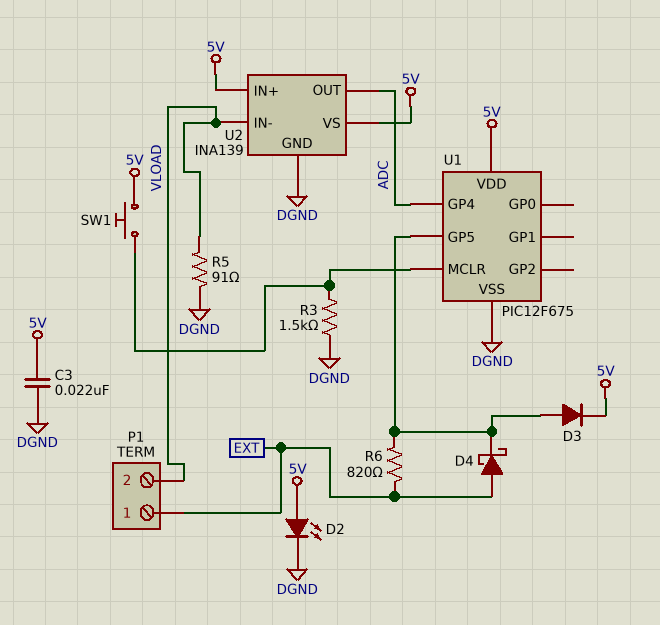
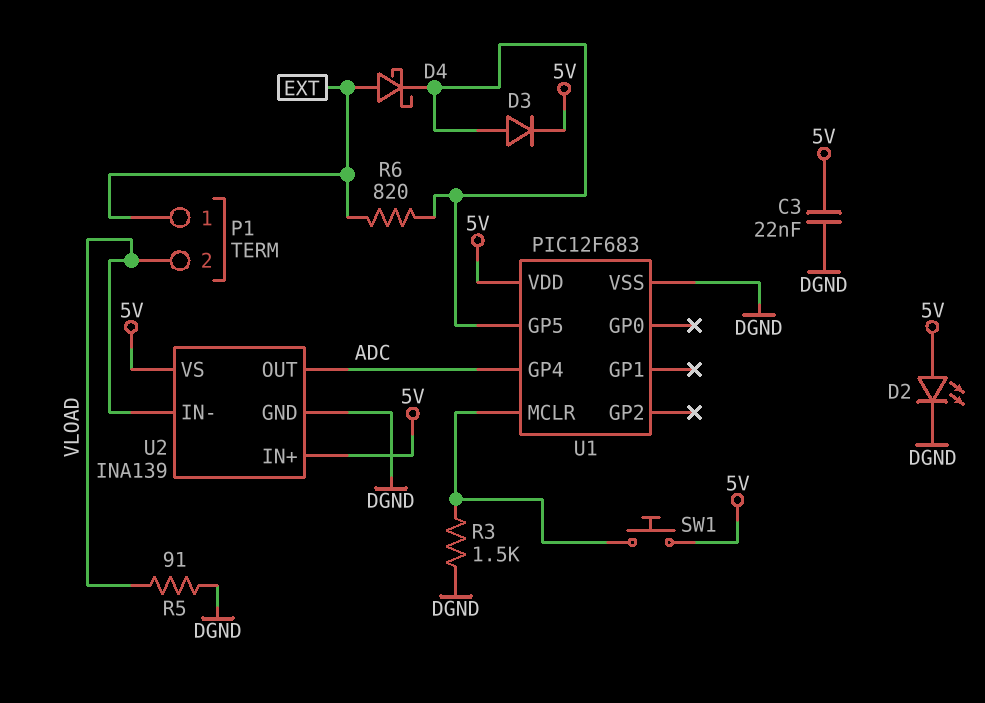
U1: PIC12F675 -> PIC12F683

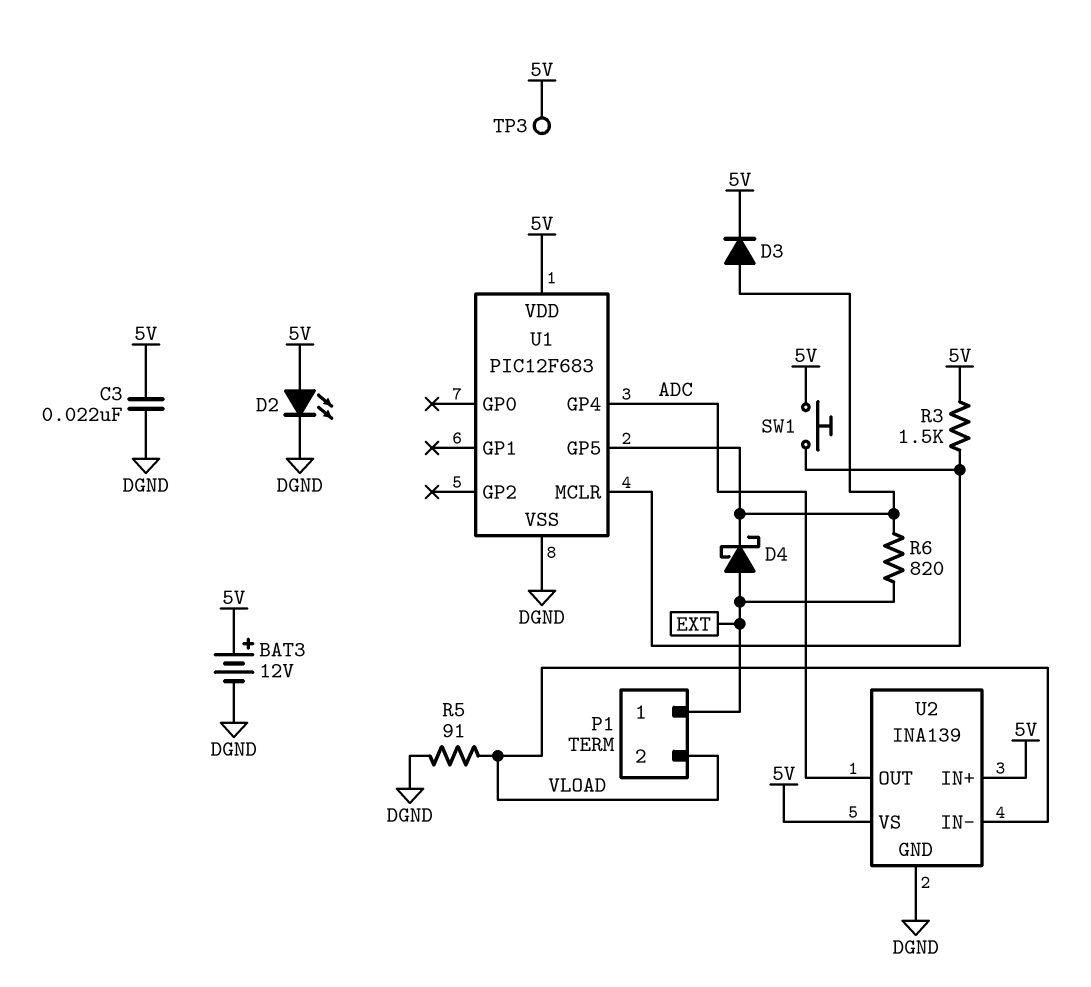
BAT3: none -> 12V (plus 5V, minus DGND)
R3: 1.5k (DGND, U1/MCLR) -> 1.5k (5V, U1/MCLR)
TP3: none -> test point (5V)

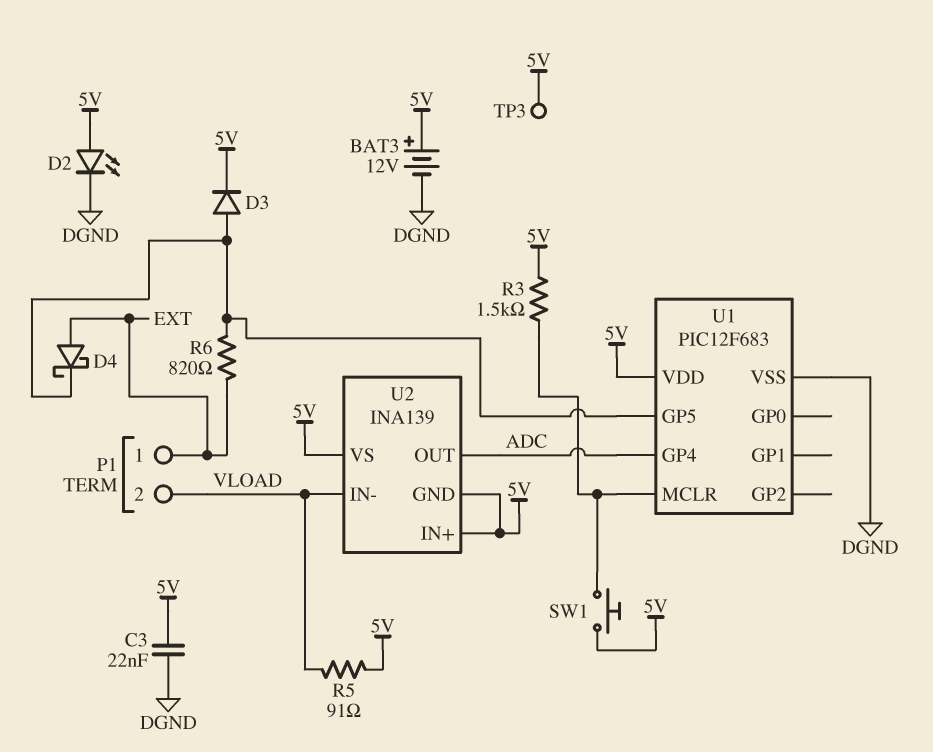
R5: 91 (DGND, VLOAD) -> 91 (5V, VLOAD)
U2 pin GND: DGND -> 5V

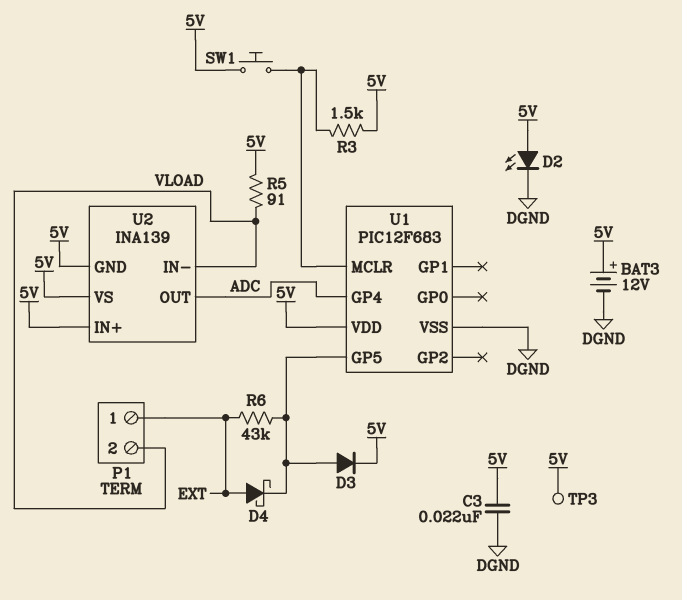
R6: 820 (EXT, U1/GP5) -> 43k (EXT, U1/GP5)

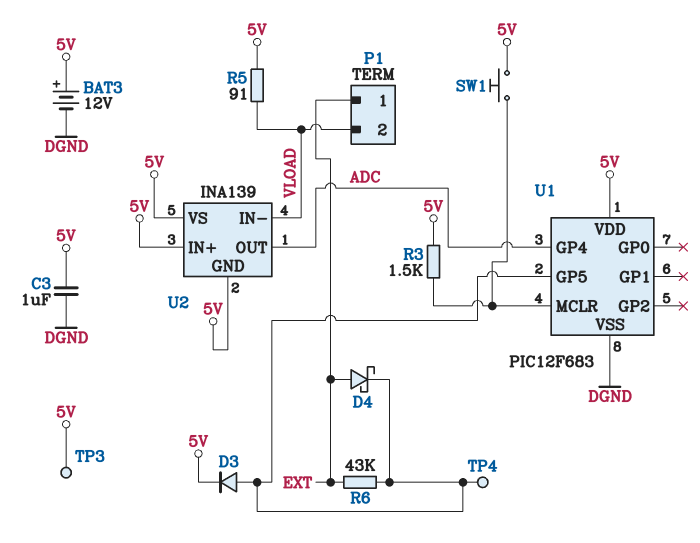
C3: 22nF (5V, DGND) -> 1uF (5V, DGND)
D2: LED (A 5V, K DGND) -> none
TP4: none -> test point (U1/GP5)

